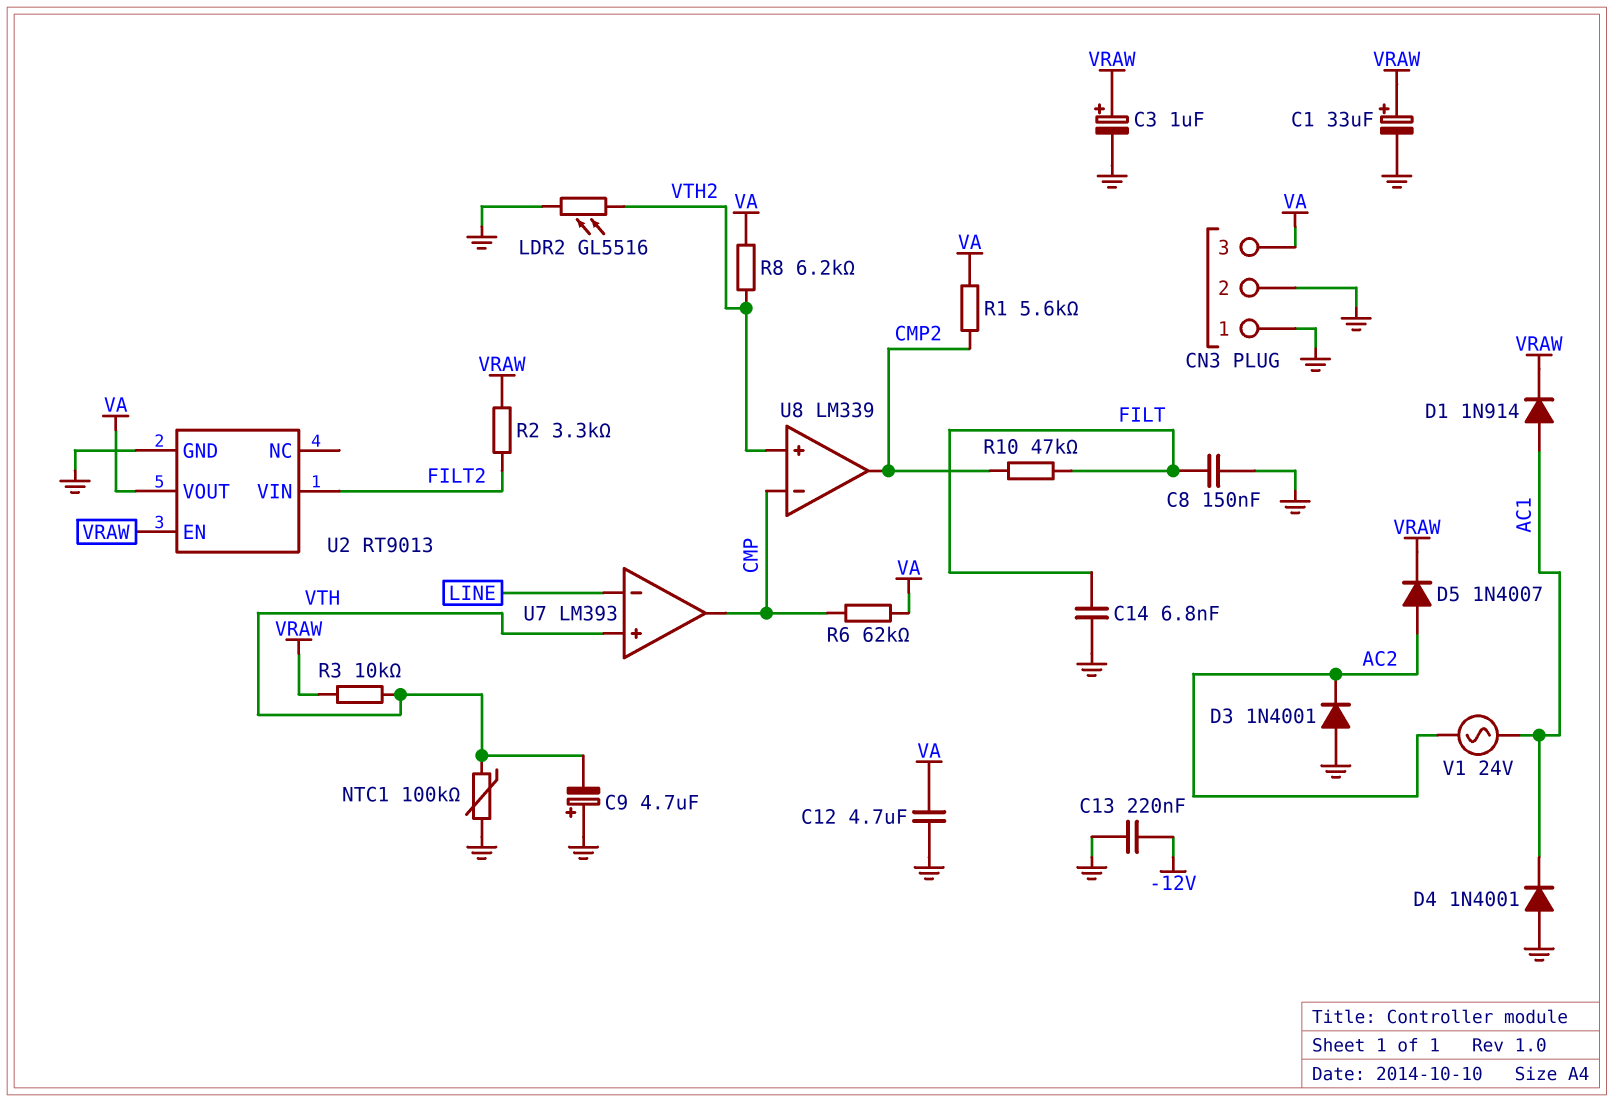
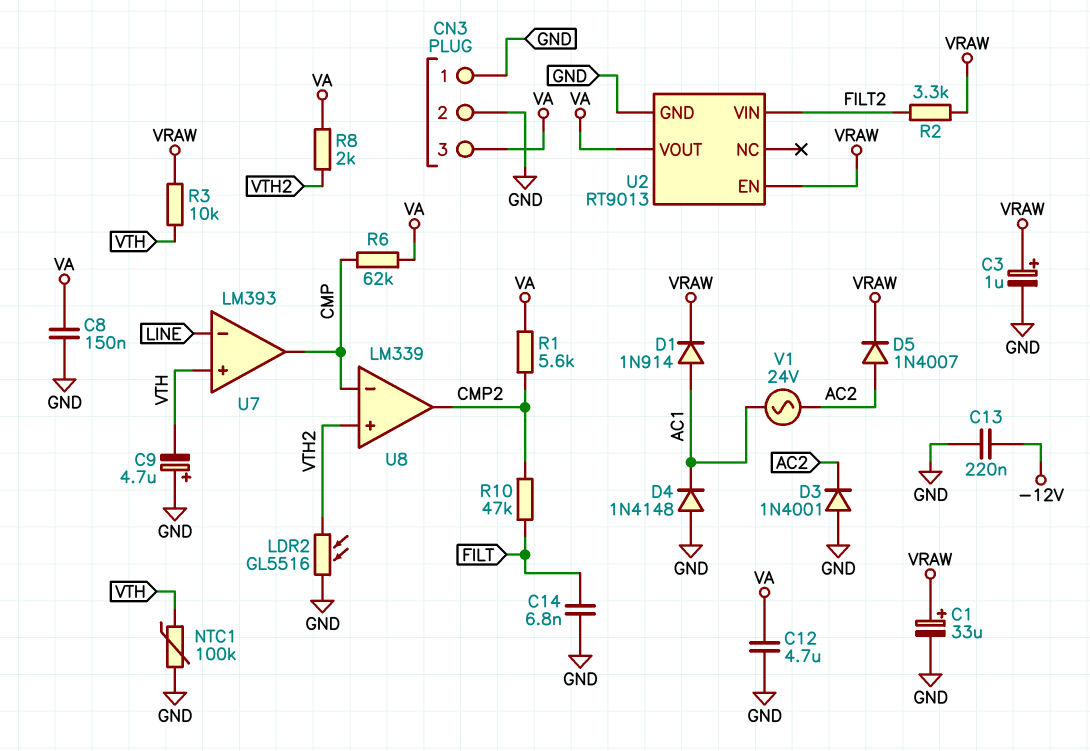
C8: 150nF (FILT, GND) -> 150nF (GND, VA)
D4: diode 1N4001 (A GND, K AC1) -> diode 1N4148 (A GND, K AC1)
R8: 6.2k (VA, VTH2) -> 2k (VA, VTH2)

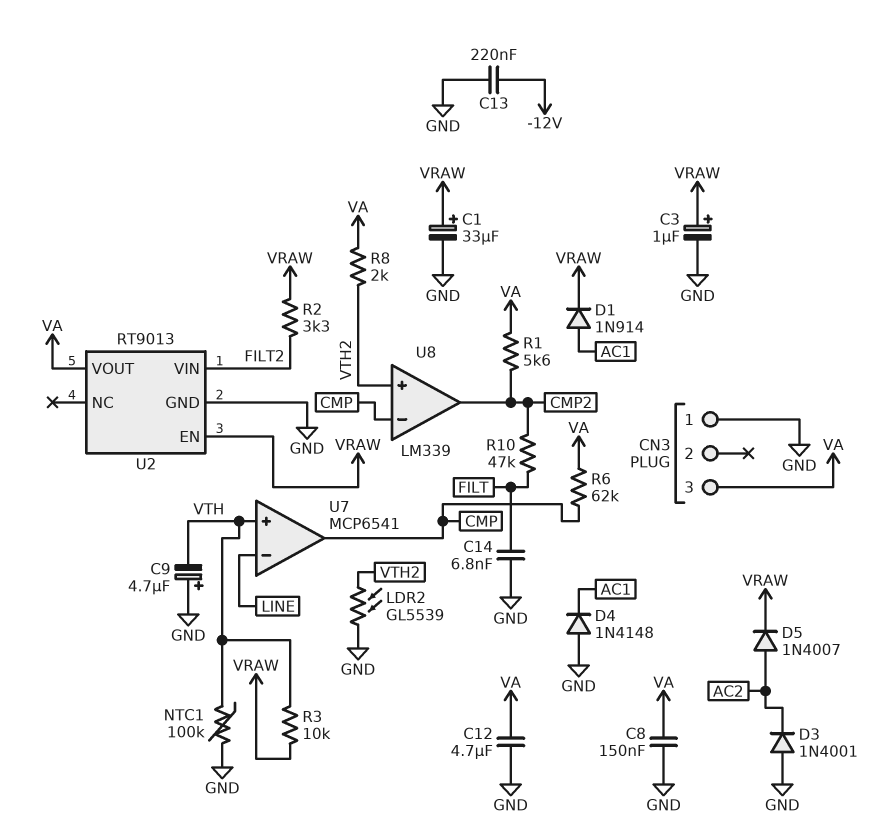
CN3 pin 2: GND -> none
LDR2: GL5516 (GND, VTH2) -> GL5539 (GND, VTH2)
U7: LM393 -> MCP6541
V1: AC 24V (AC1, AC2) -> none

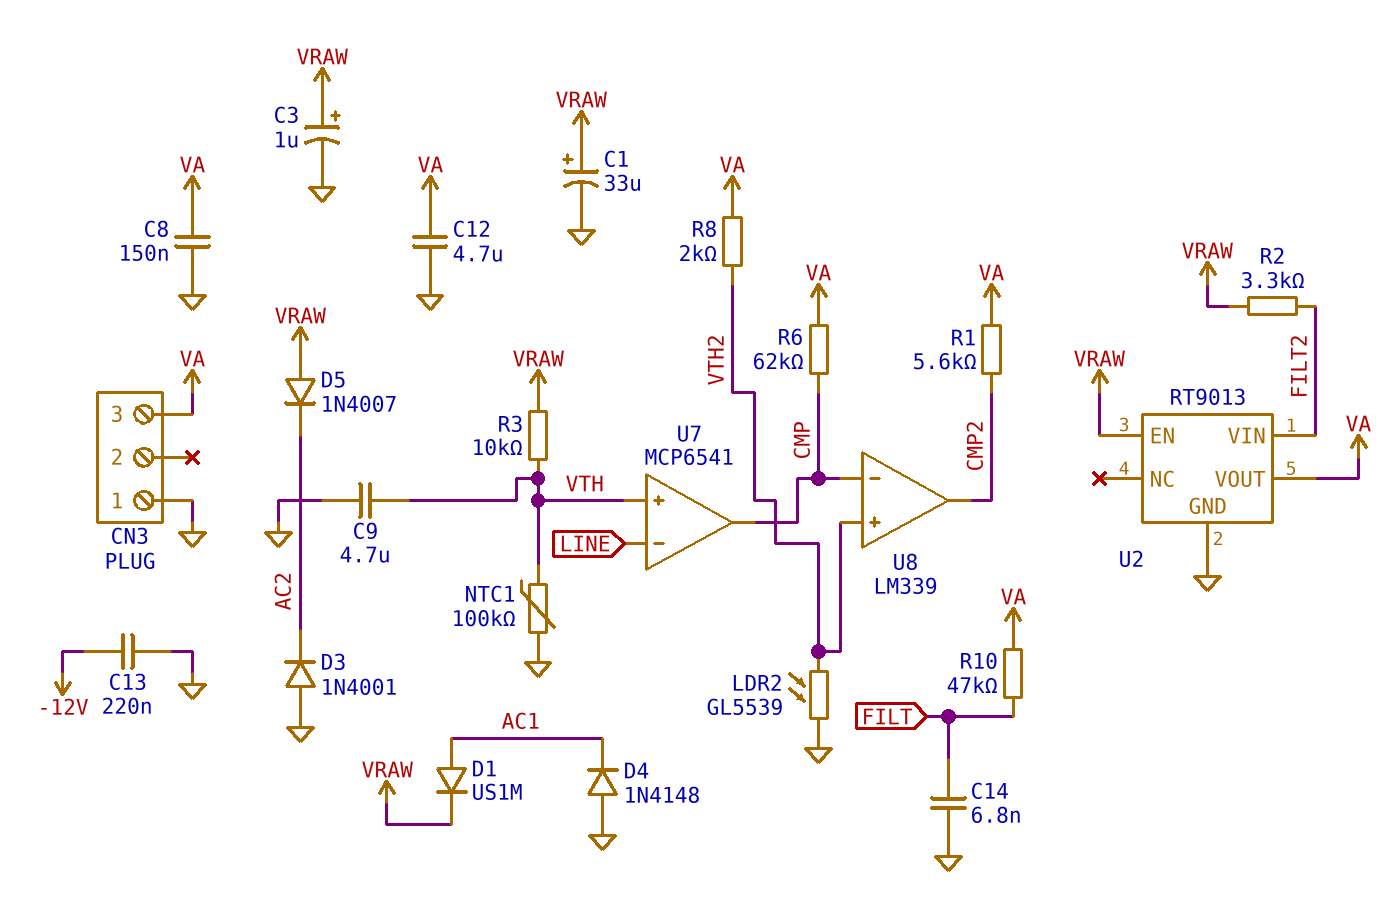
C9: 4.7uF (plus GND, minus VTH) -> 4.7uF (GND, VTH)
D1: diode 1N914 (A AC1, K VRAW) -> diode US1M (A AC1, K VRAW)
D5: diode 1N4007 (A AC2, K VRAW) -> diode 1N4007 (A VRAW, K AC2)
R10: 47k (CMP2, FILT) -> 47k (FILT, VA)

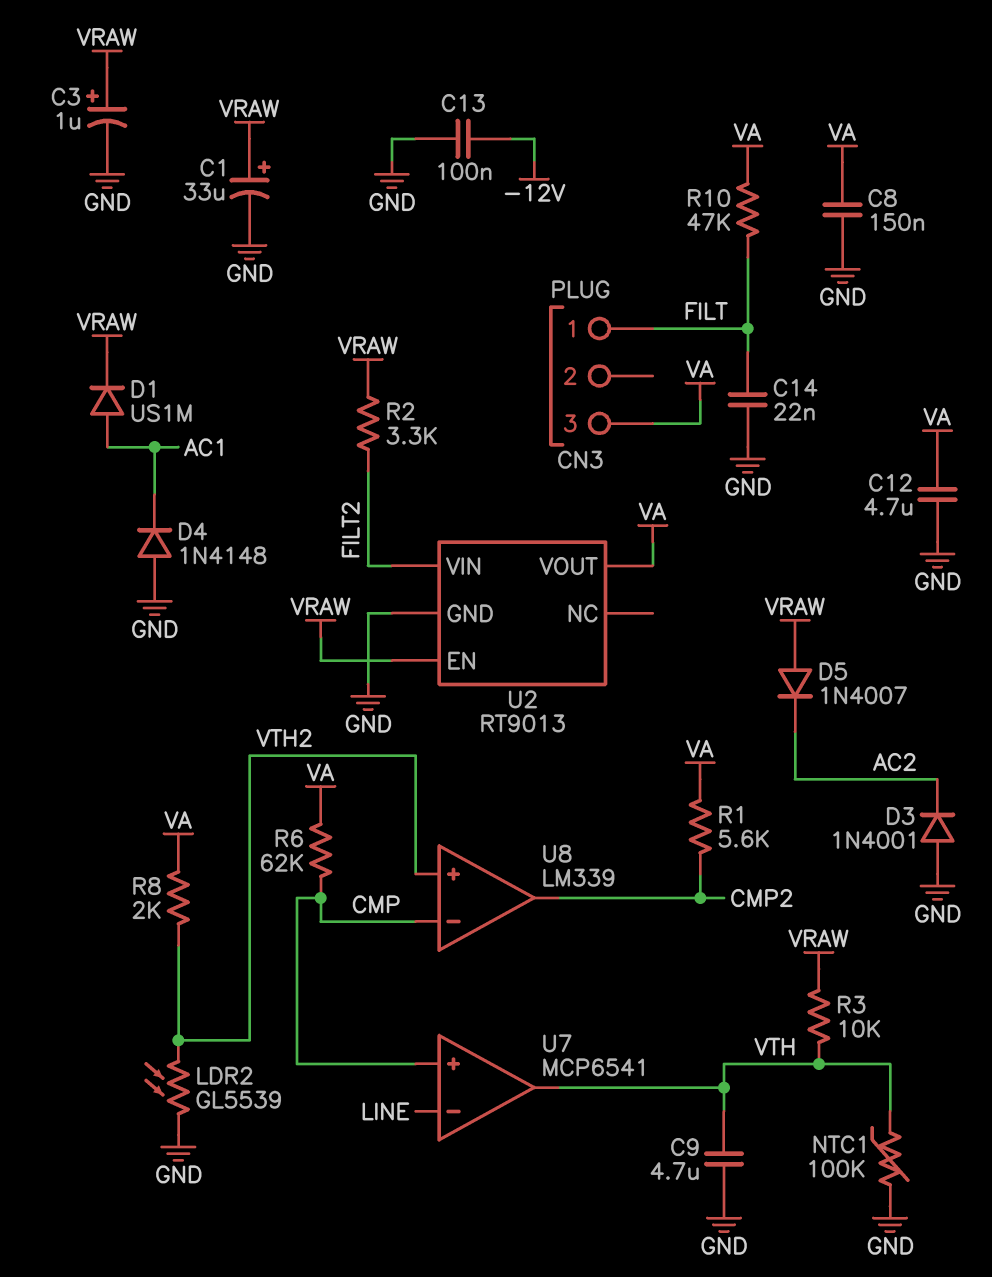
C13: 220nF (-12V, GND) -> 100nF (-12V, GND)
C14: 6.8nF (FILT, GND) -> 22nF (FILT, GND)
CN3 pin 1: GND -> FILT
U7 pin in+: VTH -> CMP
U7 pin out: CMP -> VTH

